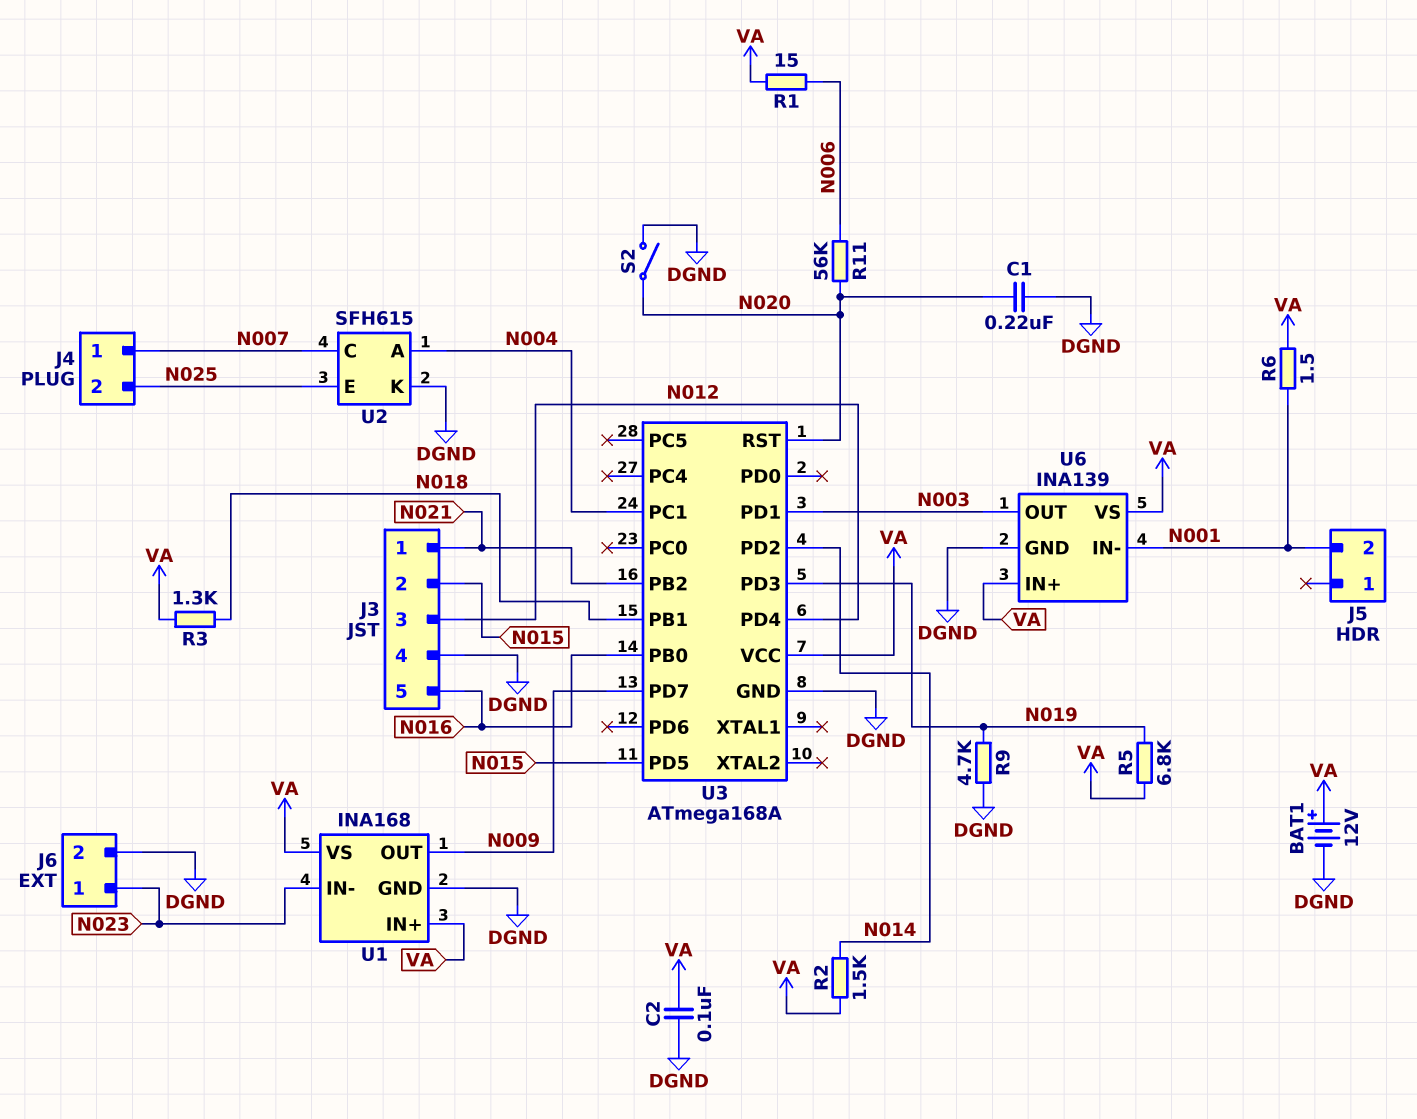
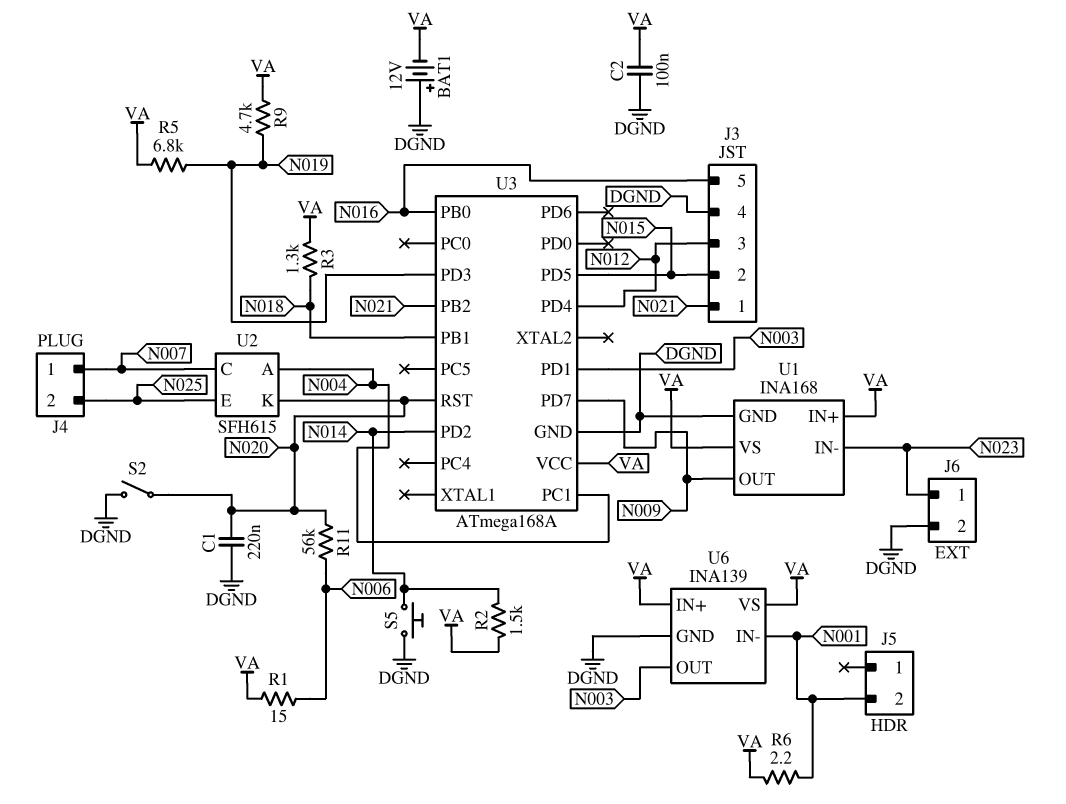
BAT1: 12V (plus VA, minus DGND) -> 12V (plus DGND, minus VA)
R6: 1.5 (N001, VA) -> 2.2 (N001, VA)
R9: 4.7k (DGND, N019) -> 4.7k (N019, VA)
S5: none -> button (DGND, N014)
U2 pin K: DGND -> N020

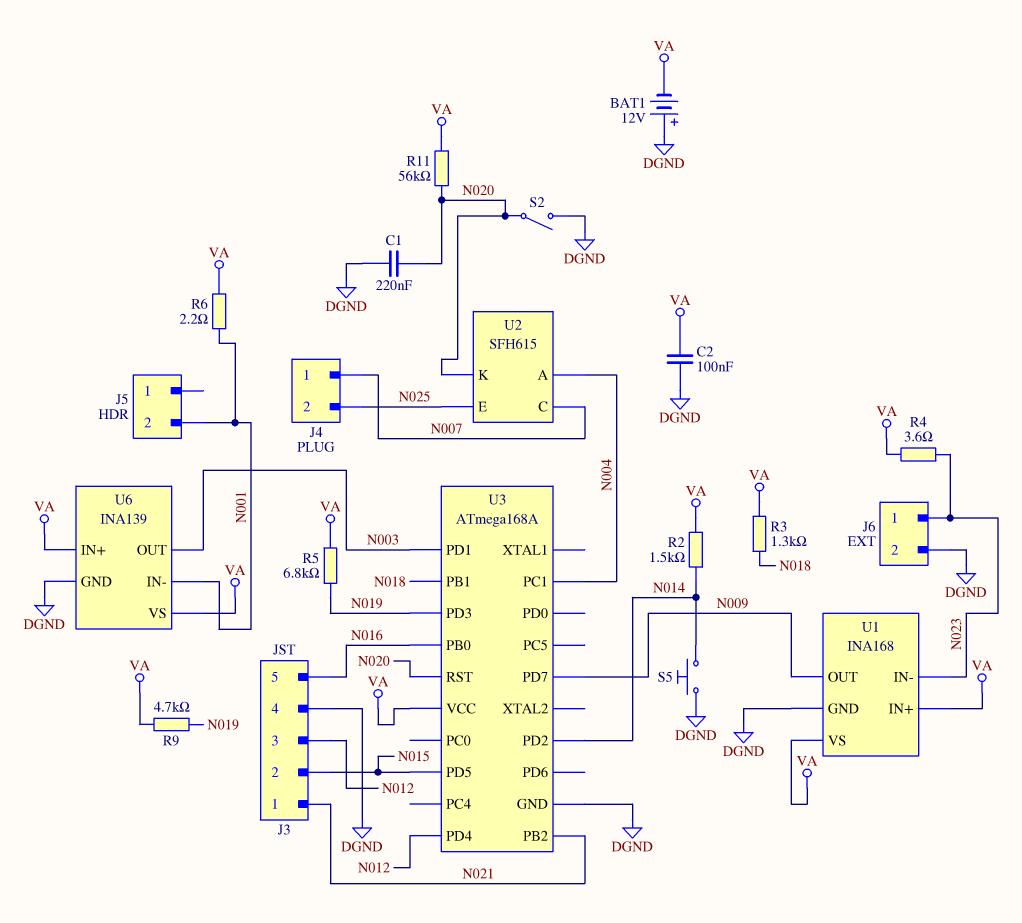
R1: 15 (N006, VA) -> none
R4: none -> 3.6 (N023, VA)
R11: 56k (N006, N020) -> 56k (N020, VA)

